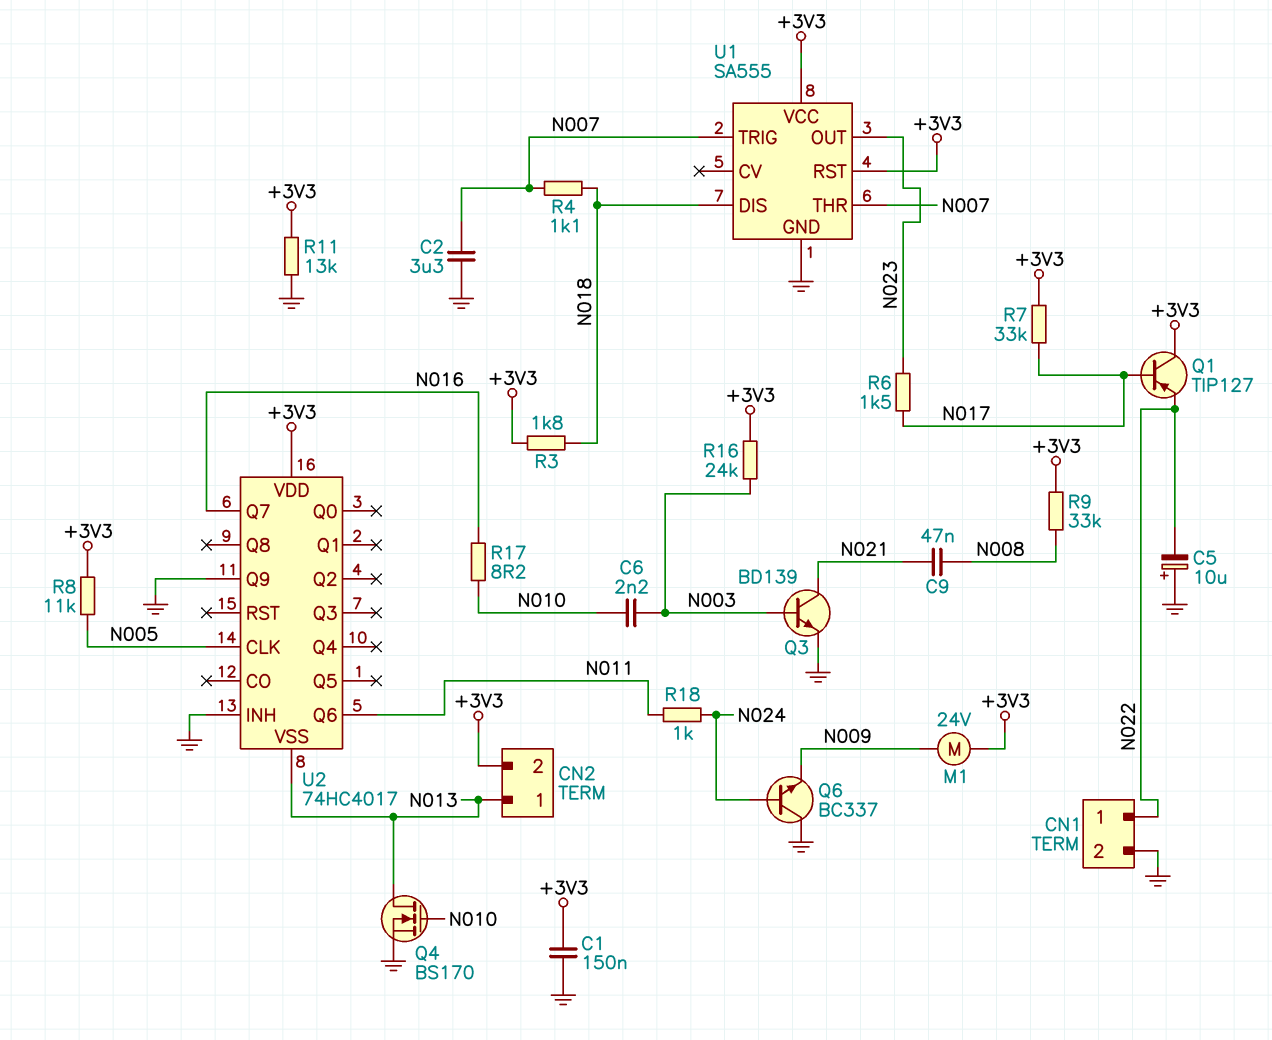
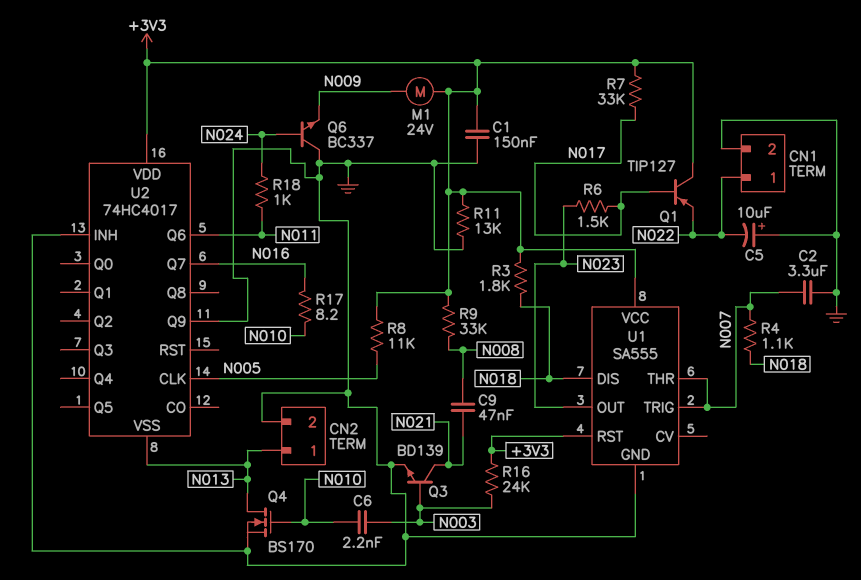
CN2 pin 2: +3V3 -> GND

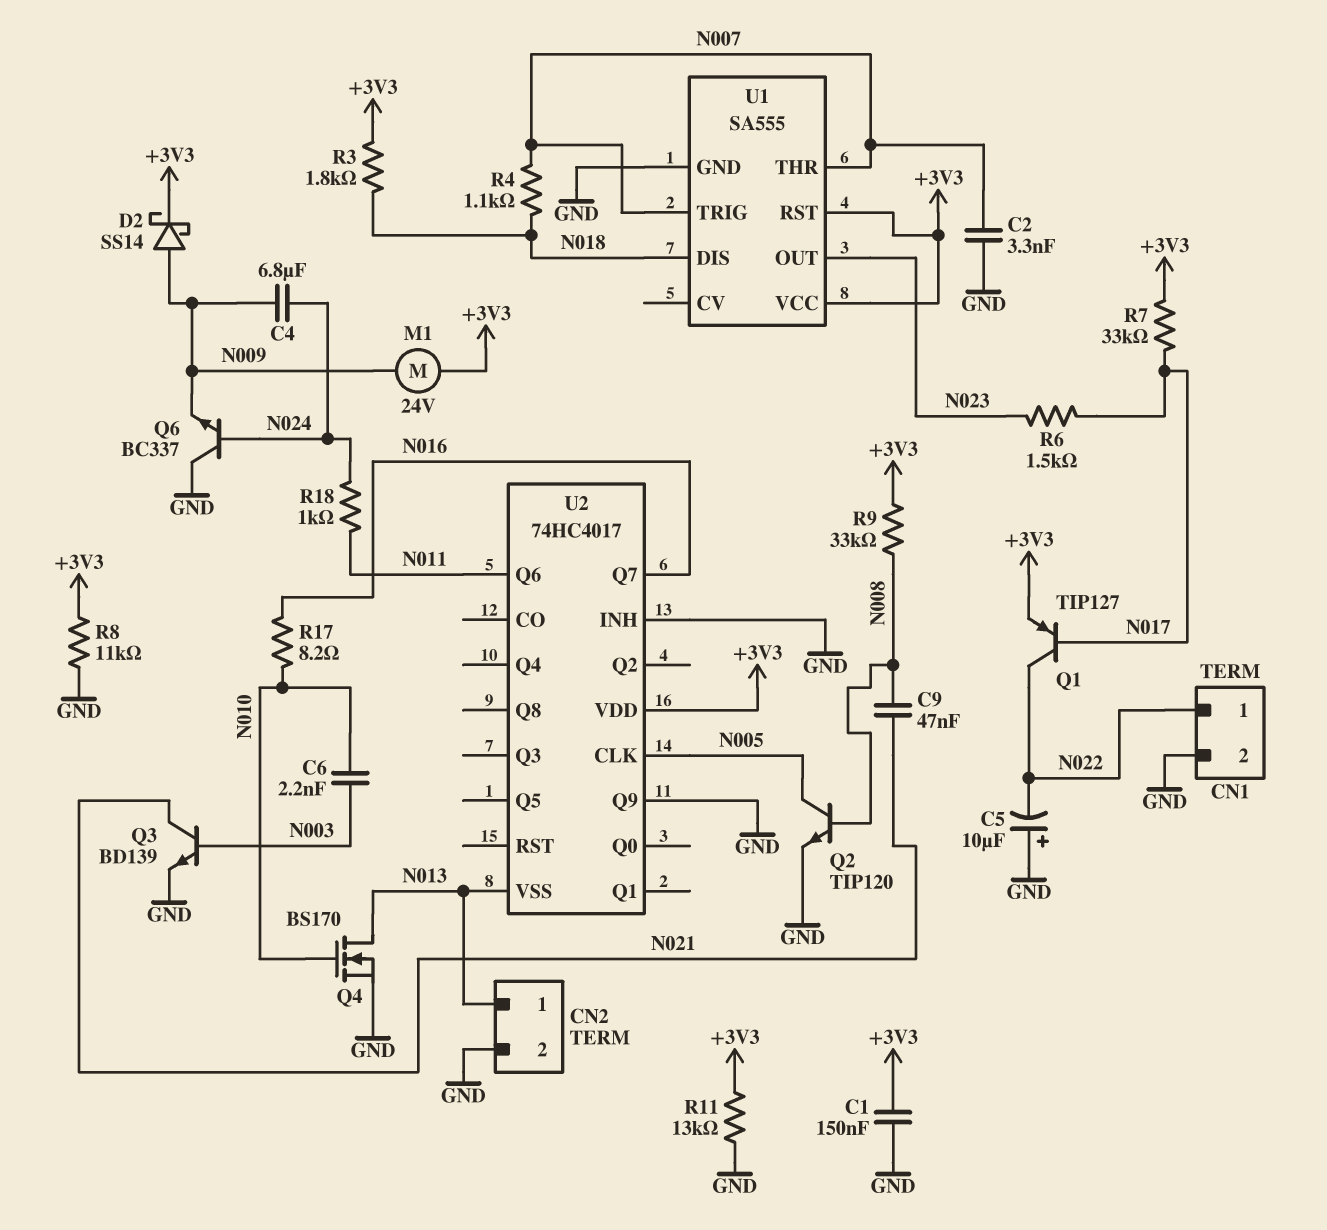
C2: 3.3uF (GND, N007) -> 3.3nF (GND, N007)
C4: none -> 6.8uF (N009, N024)
D2: none -> schottky SS14 (A N009, K +3V3)
Q1: PNP TIP127 (B N017, C +3V3, E N022) -> PNP TIP127 (B N017, C N022, E +3V3)
Q2: none -> NPN TIP120 (B N008, C N005, E GND)
R8: 11k (+3V3, N005) -> 11k (+3V3, GND)
R16: 24k (+3V3, N003) -> none

